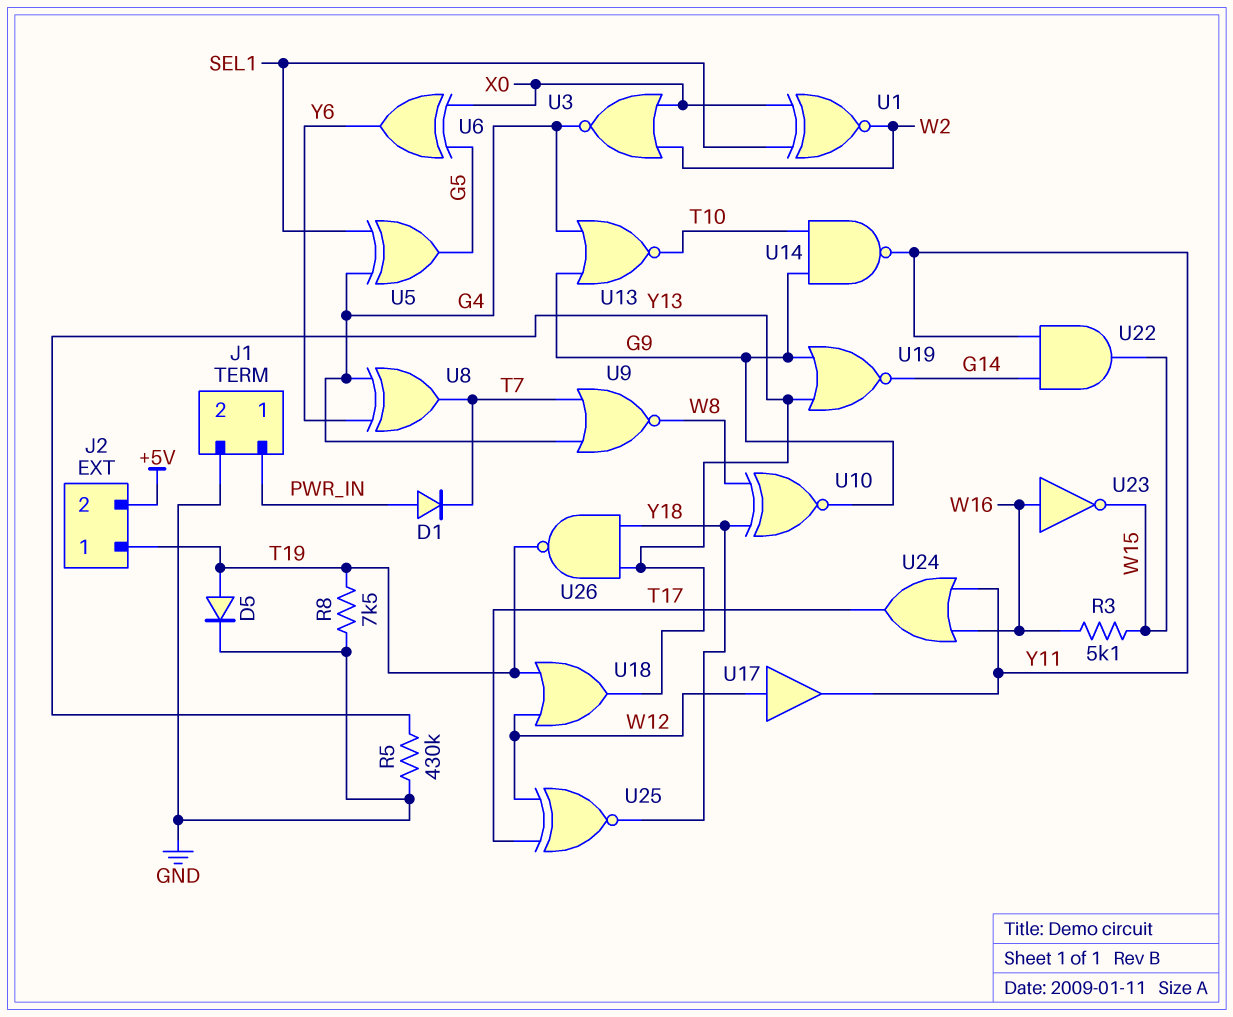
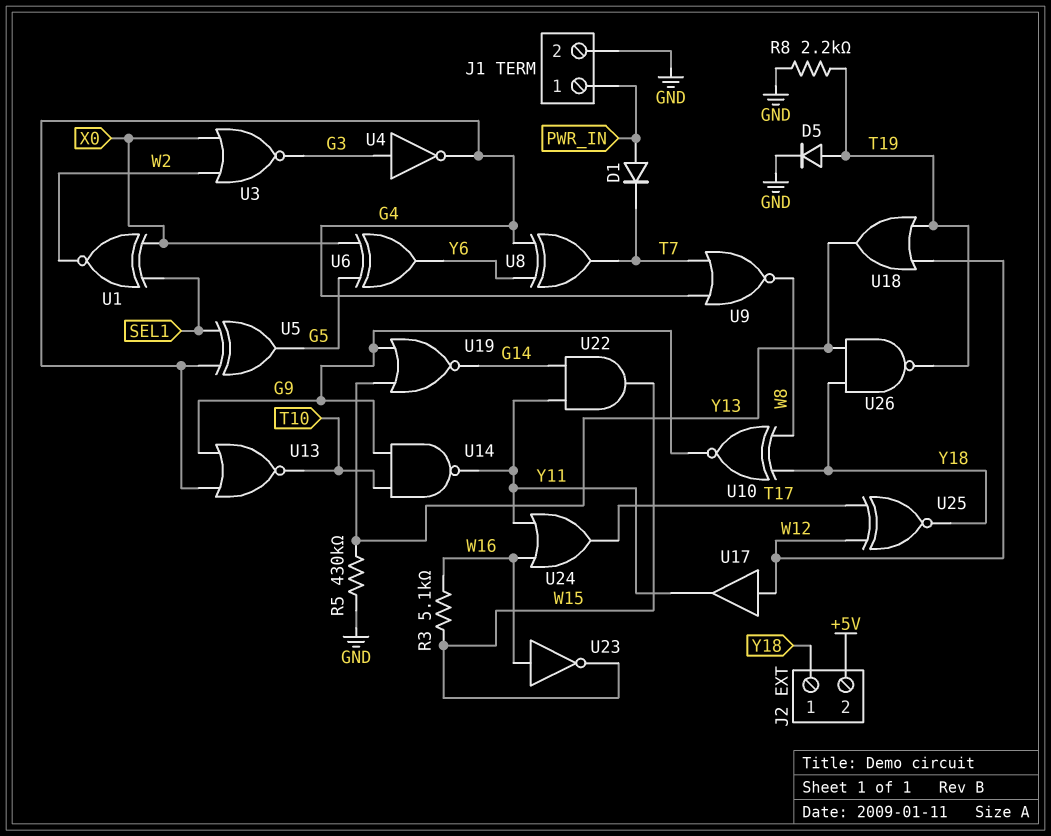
J2 pin 1: T19 -> Y18
R8: 7.5k (GND, T19) -> 2.2k (GND, T19)
U3: NOR (in W2, in X0, out G4) -> NOR (in W2, in X0, out G3)
U4: none -> NOT (in G3, out G4)

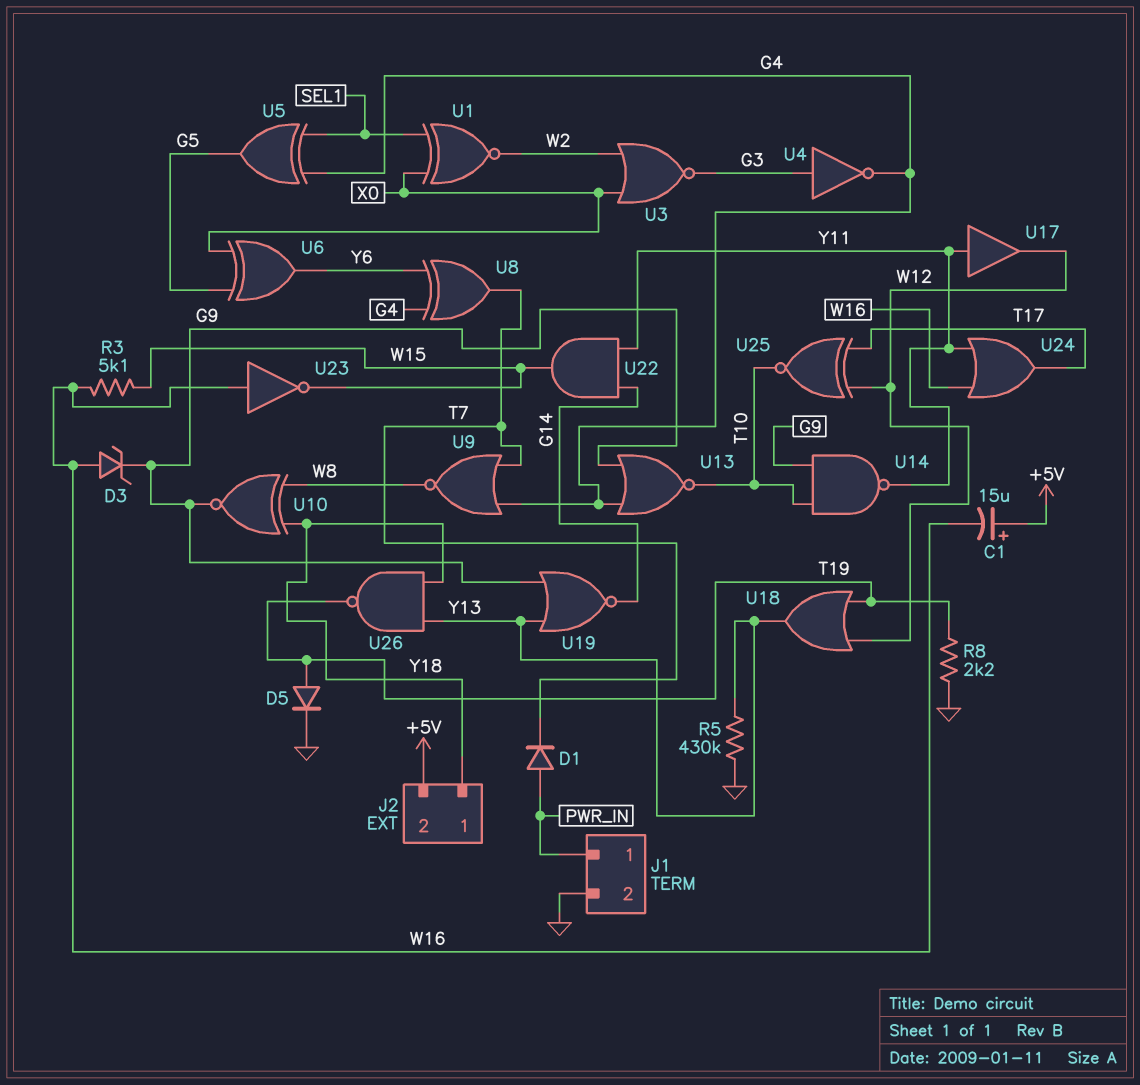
C1: none -> 15uF (plus +5V, minus W16)
D3: none -> zener (A W16, K G9)
U17: buffer (in W12, out Y11) -> buffer (in Y11, out W12)
U25: XNOR (in T17, in W12, out Y18) -> XNOR (in T17, in W12, out T10)

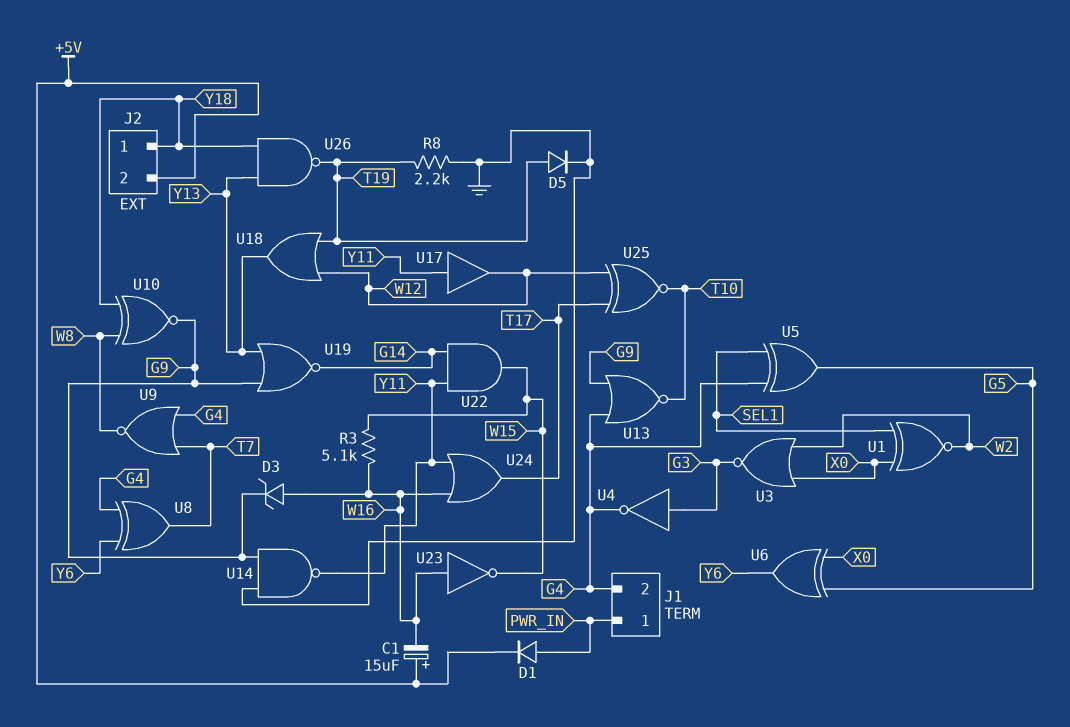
D1: diode (A PWR_IN, K T7) -> diode (A PWR_IN, K +5V)
J1 pin 2: GND -> G4
R5: 430k (GND, Y13) -> none
U14: NAND (in G9, in T10, out Y11) -> NAND (in G9, in GND, out Y11)

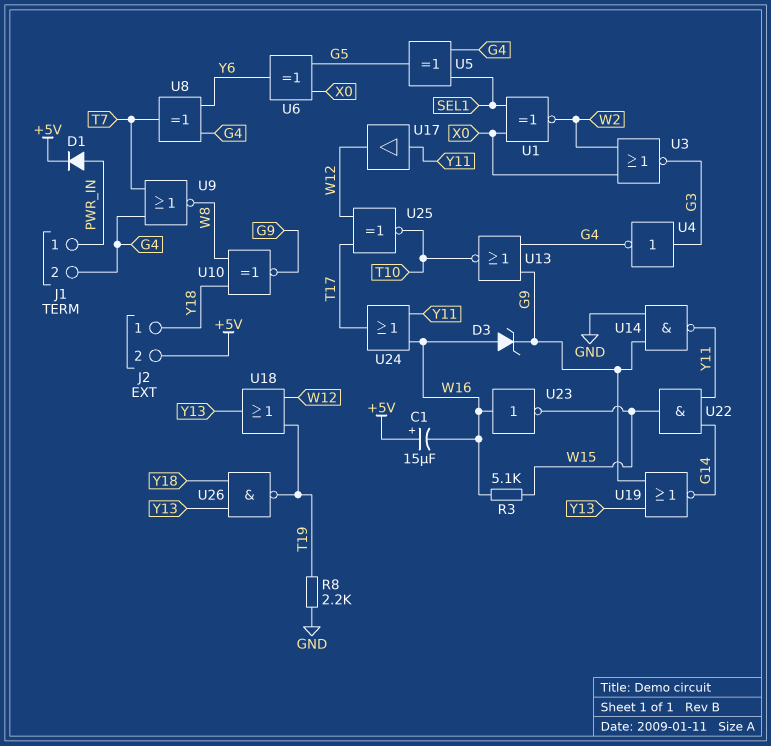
D5: diode (A T19, K GND) -> none

